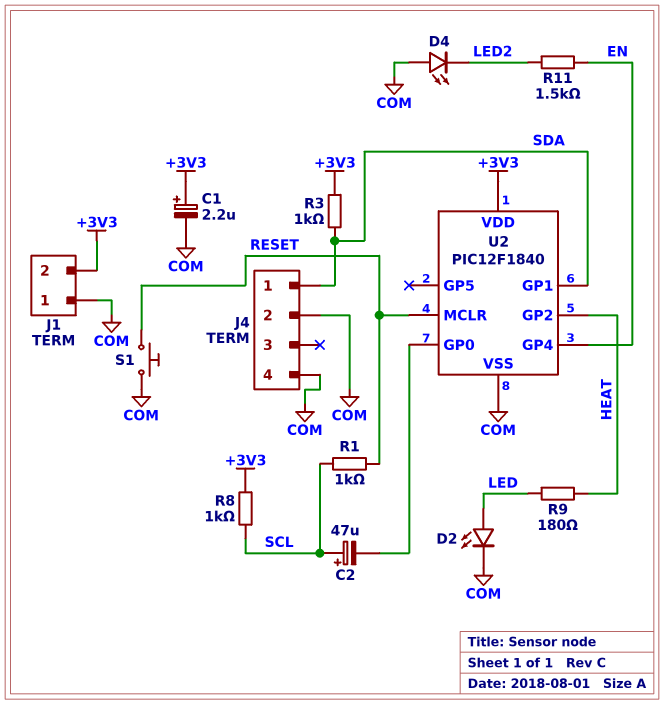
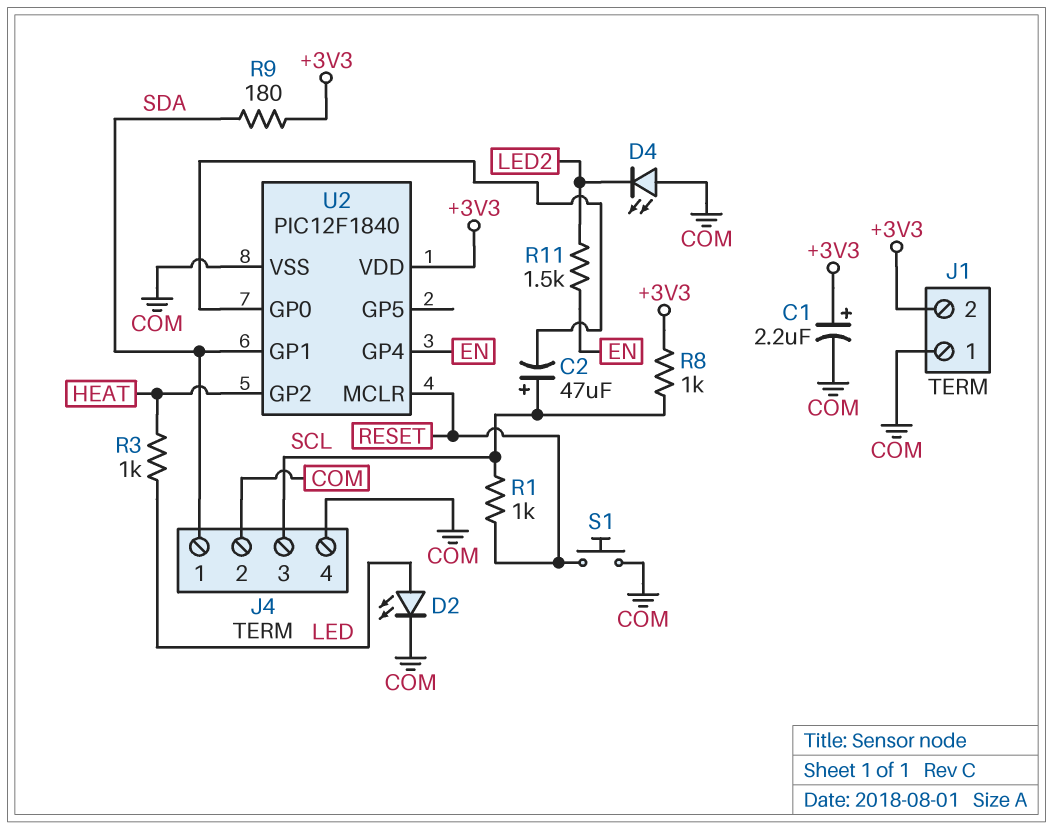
J4 pin 3: none -> SCL
R3: 1k (+3V3, SDA) -> 1k (HEAT, LED)
R9: 180 (HEAT, LED) -> 180 (+3V3, SDA)

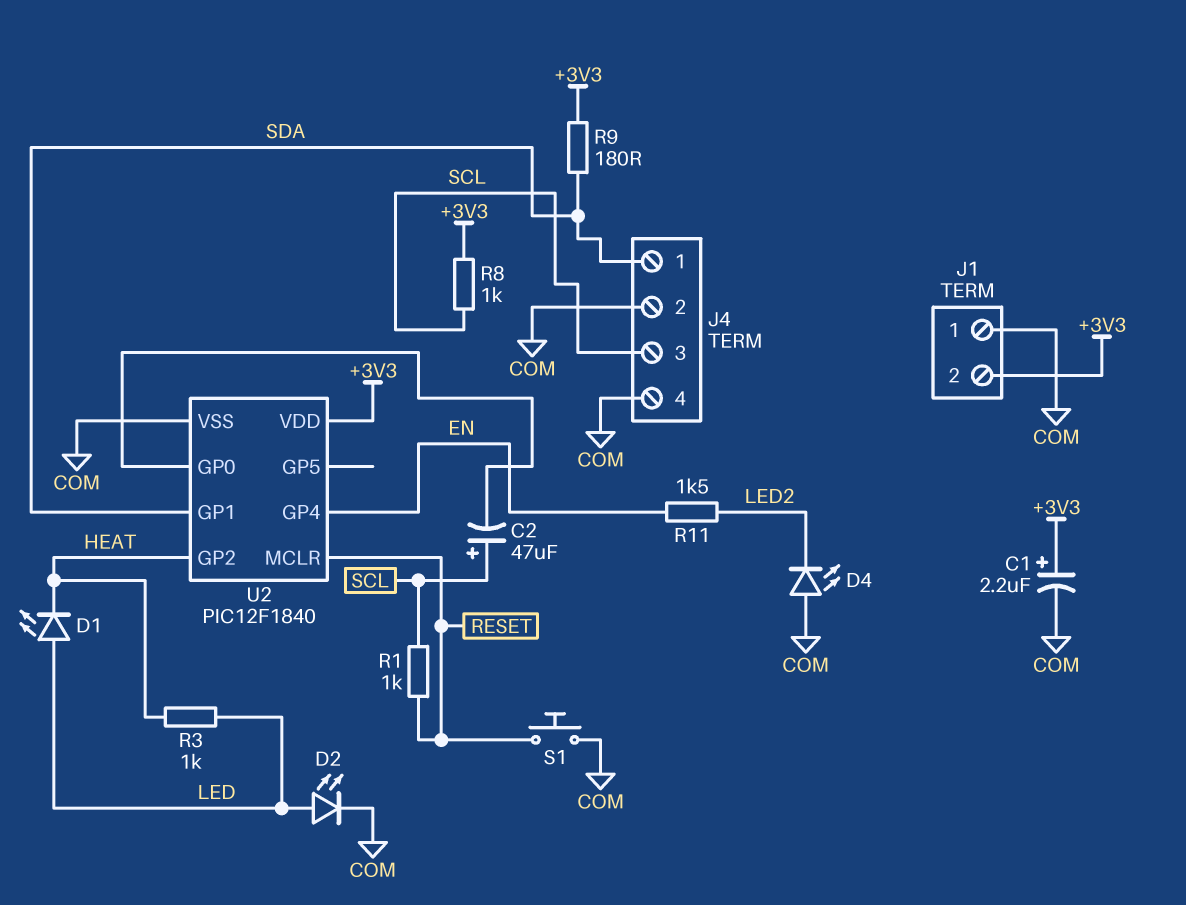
D1: none -> LED (A LED, K HEAT)

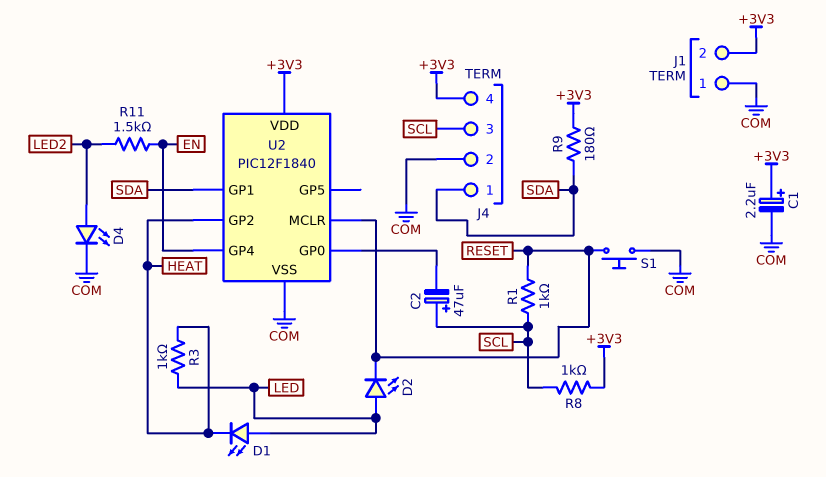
D2: LED (A LED, K COM) -> LED (A LED, K RESET)
D4: LED (A COM, K LED2) -> LED (A LED2, K COM)
J4 pin 4: COM -> +3V3

